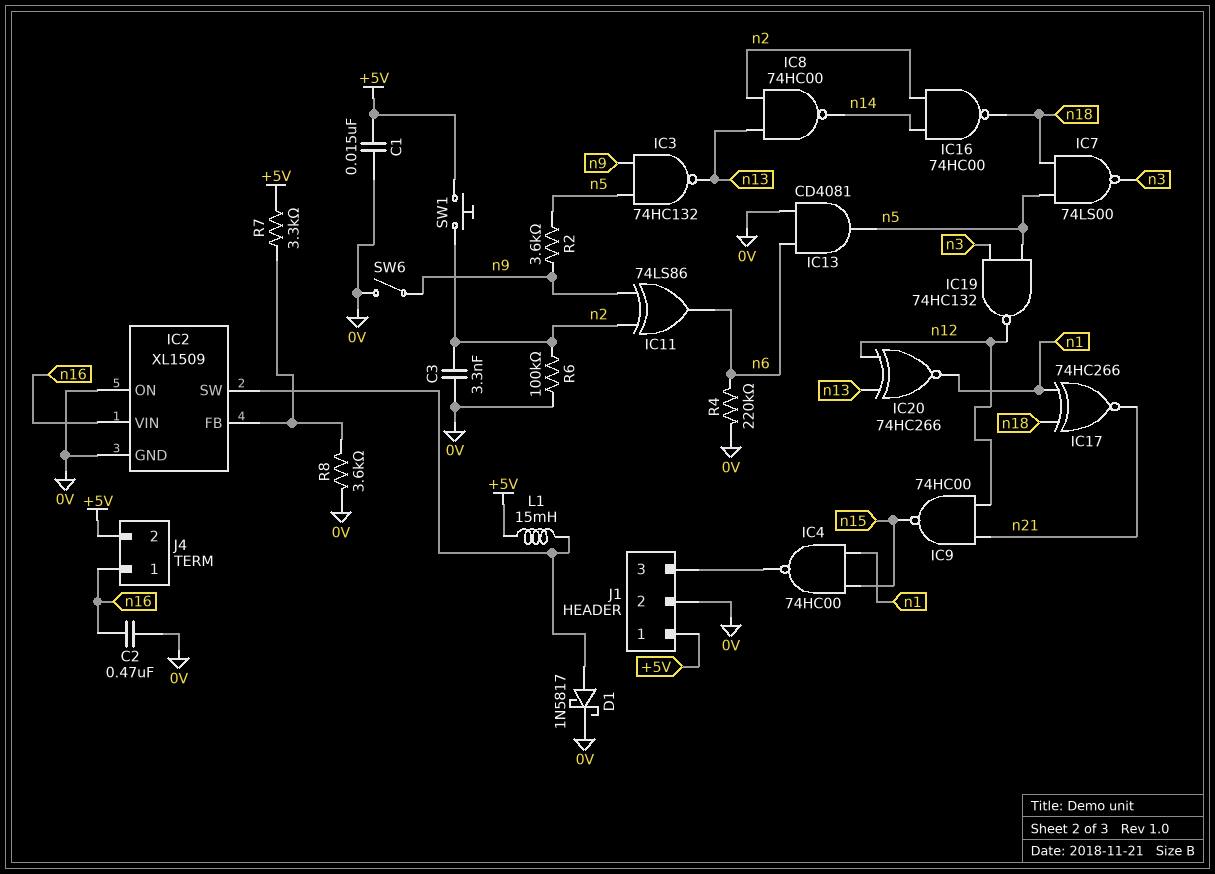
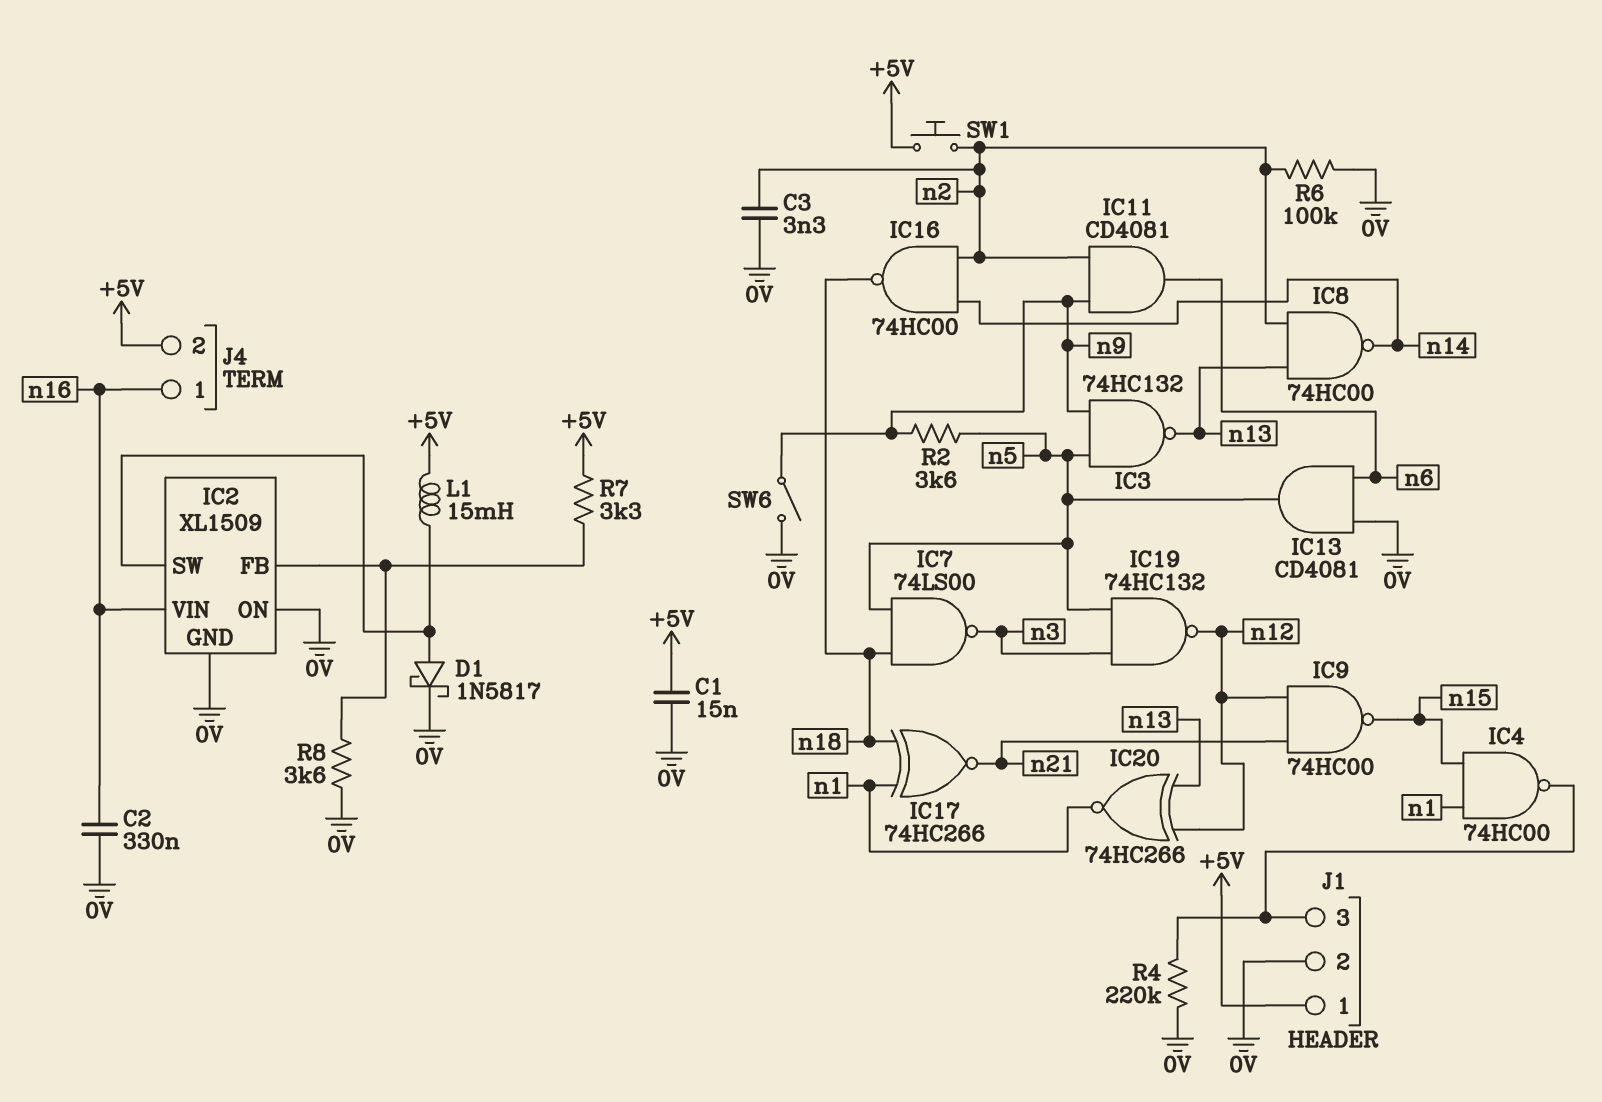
C2: 470nF (0V, n16) -> 330nF (0V, n16)
IC11: XOR 74LS86 (in n2, in n9, out n6) -> AND CD4081 (in n2, in n9, out n6)
R4: 220k (0V, n6) -> 220k (0V, J1/3)

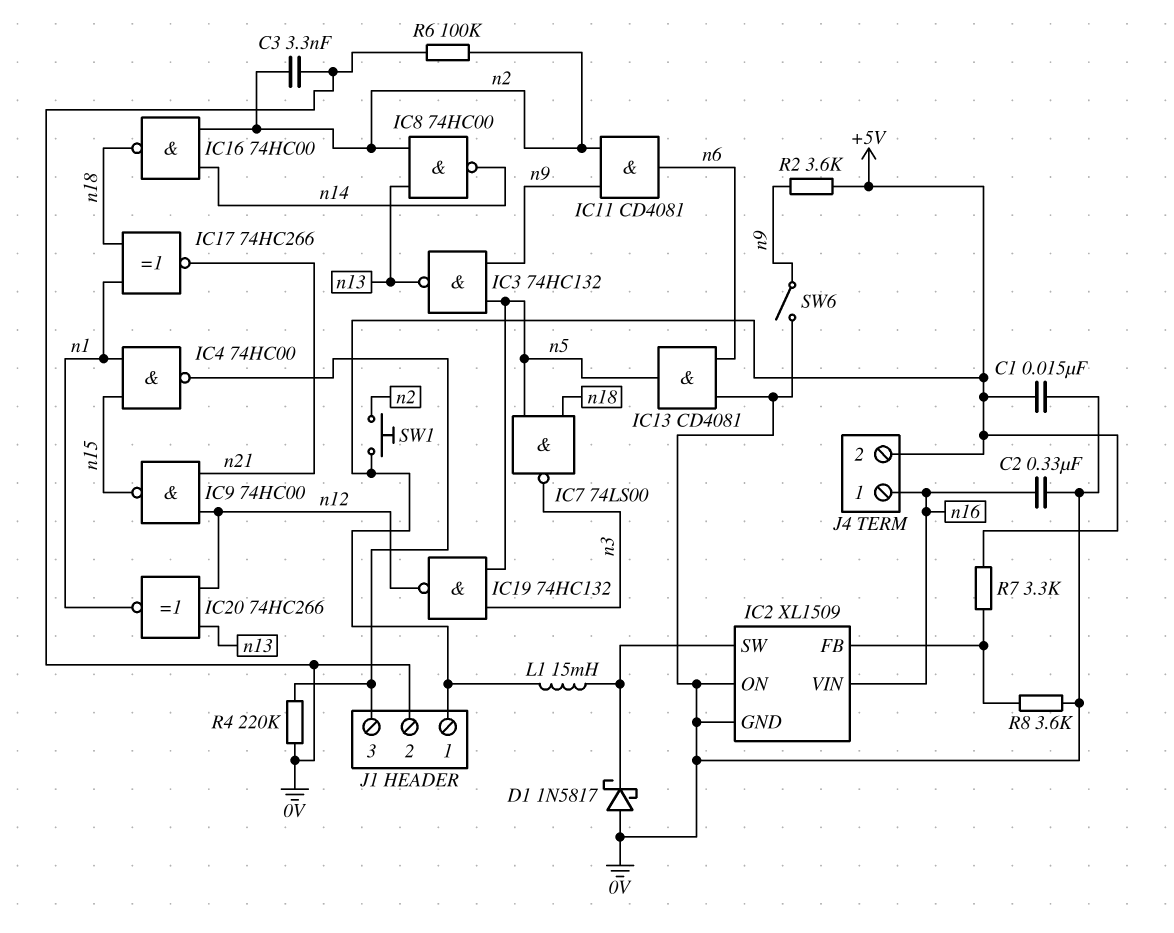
D1: schottky 1N5817 (A IC2/SW, K 0V) -> schottky 1N5817 (A 0V, K IC2/SW)
R2: 3.6k (n5, n9) -> 3.6k (+5V, n9)

